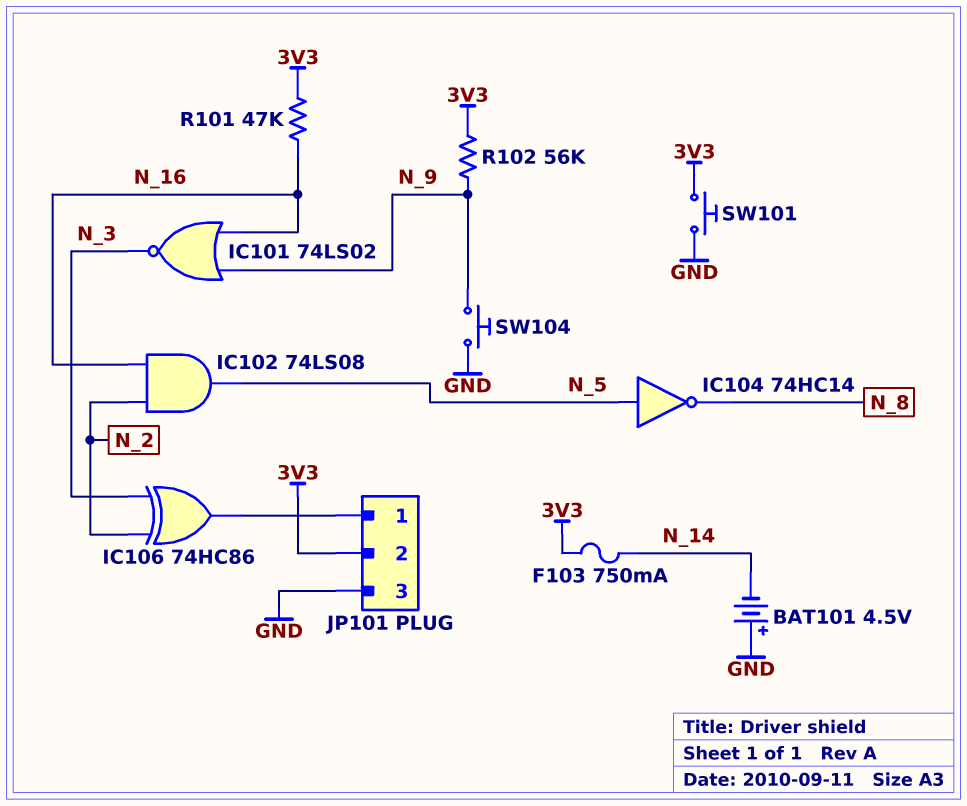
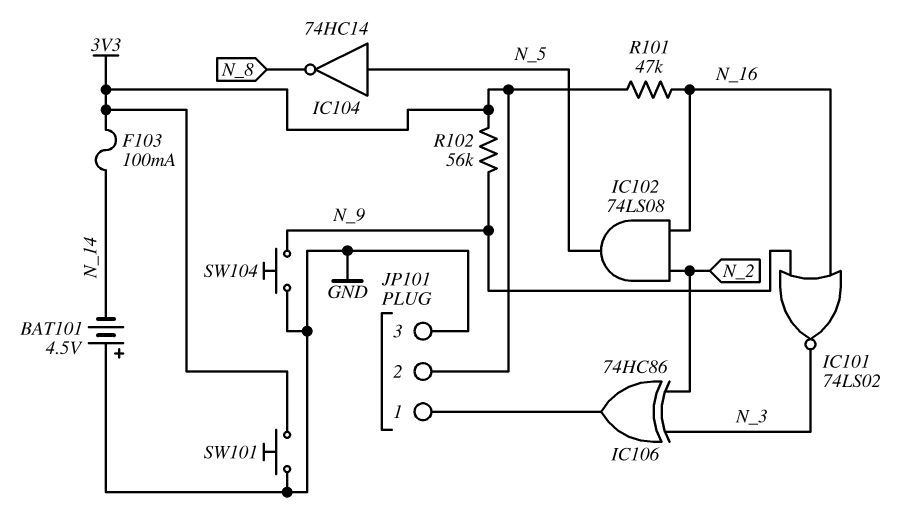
F103: 750mA (3V3, N_14) -> 100mA (3V3, N_14)

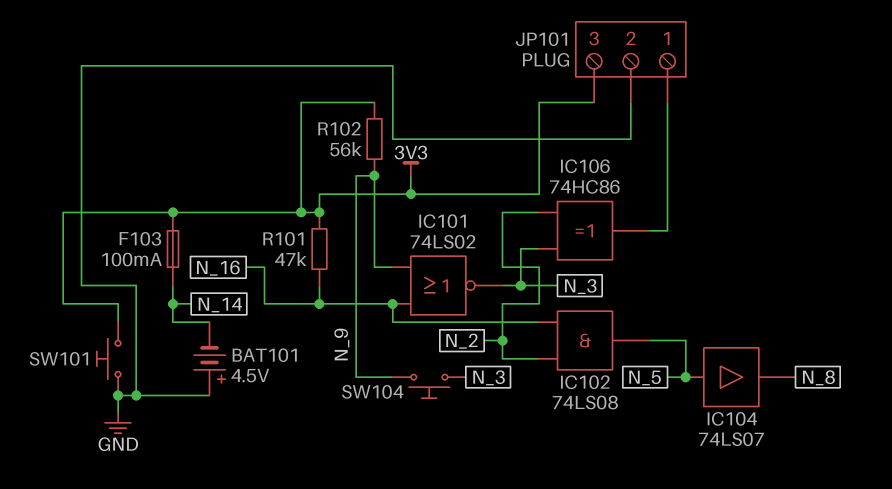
IC104: NOT 74HC14 (in N_5, out N_8) -> buffer 74LS07 (in N_5, out N_8)
JP101 pin 2: 3V3 -> GND
JP101 pin 3: GND -> 3V3
SW104: button (GND, N_9) -> button (N_3, N_9)

